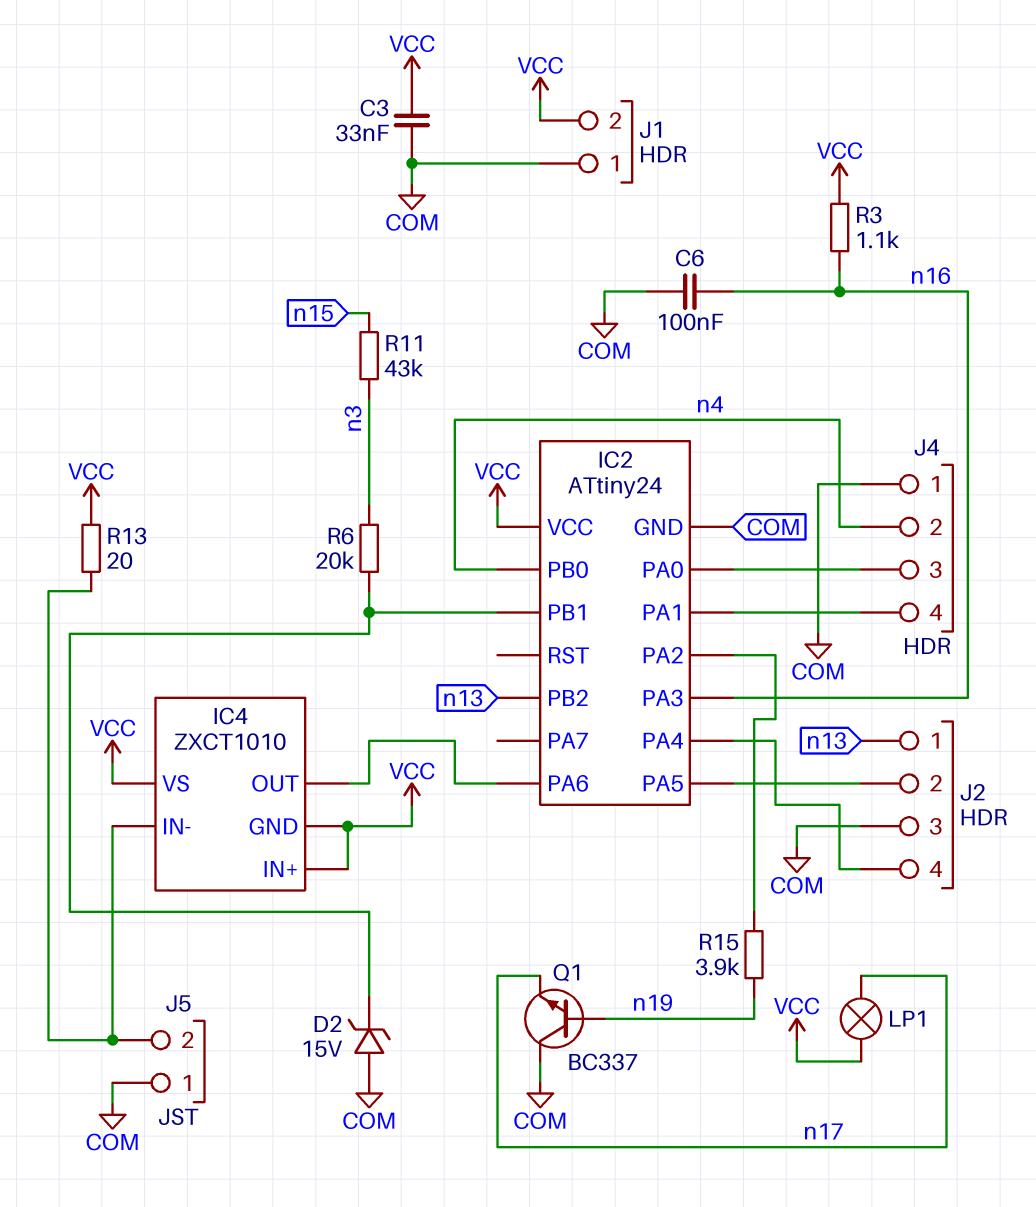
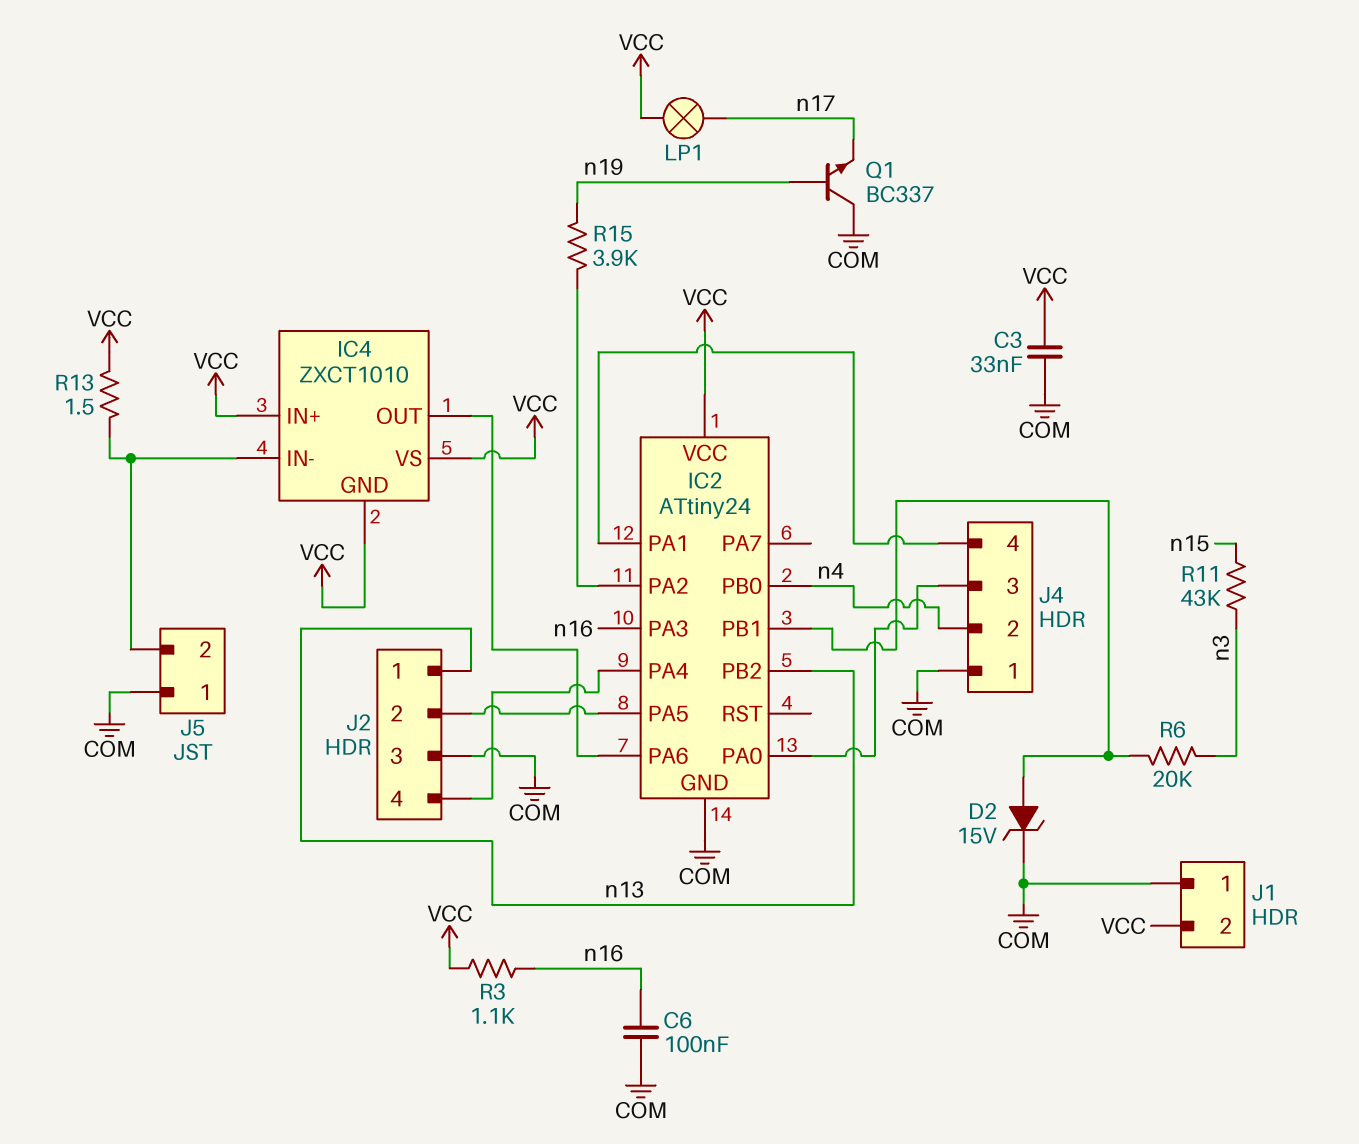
D2: zener 15V (A COM, K IC2/PB1) -> zener 15V (A IC2/PB1, K COM)
R13: 20 (IC4/IN-, VCC) -> 1.5 (IC4/IN-, VCC)

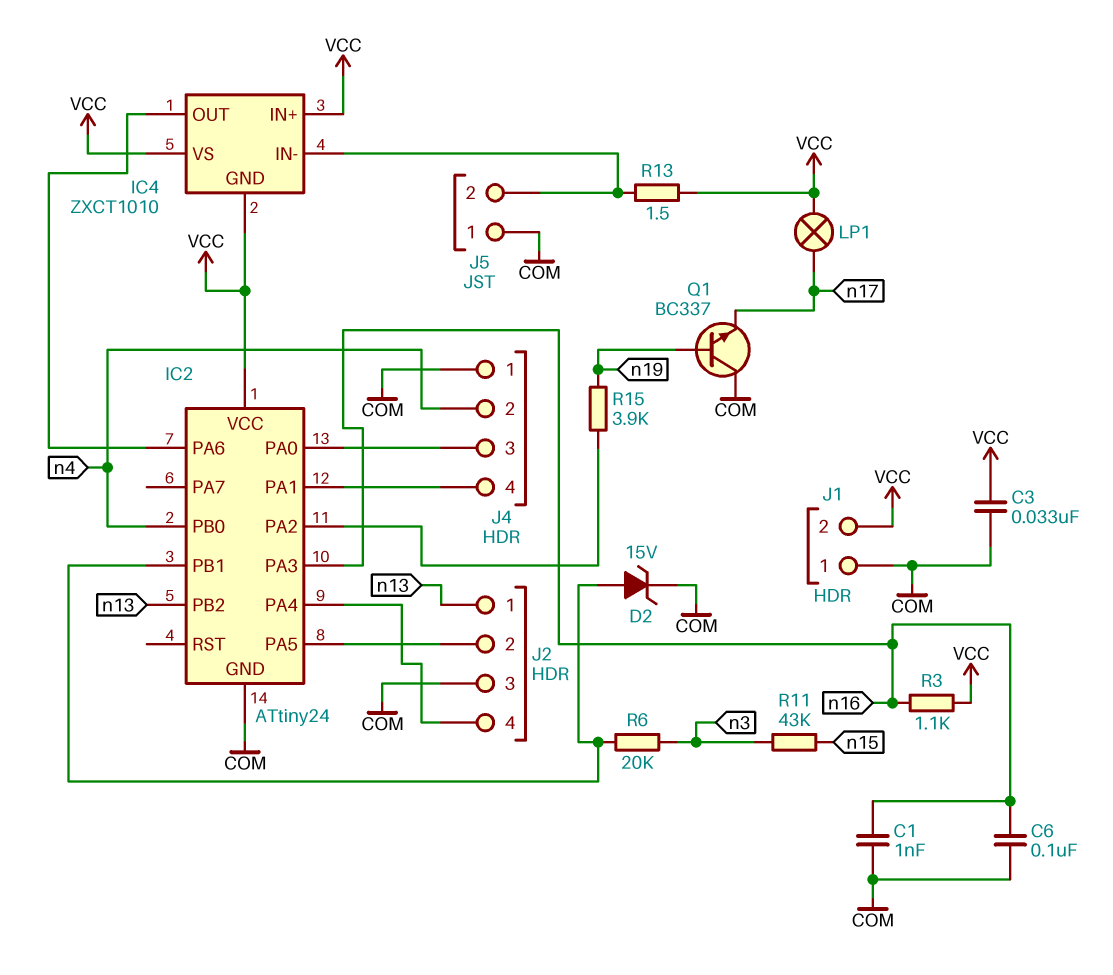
C1: none -> 1nF (COM, n16)

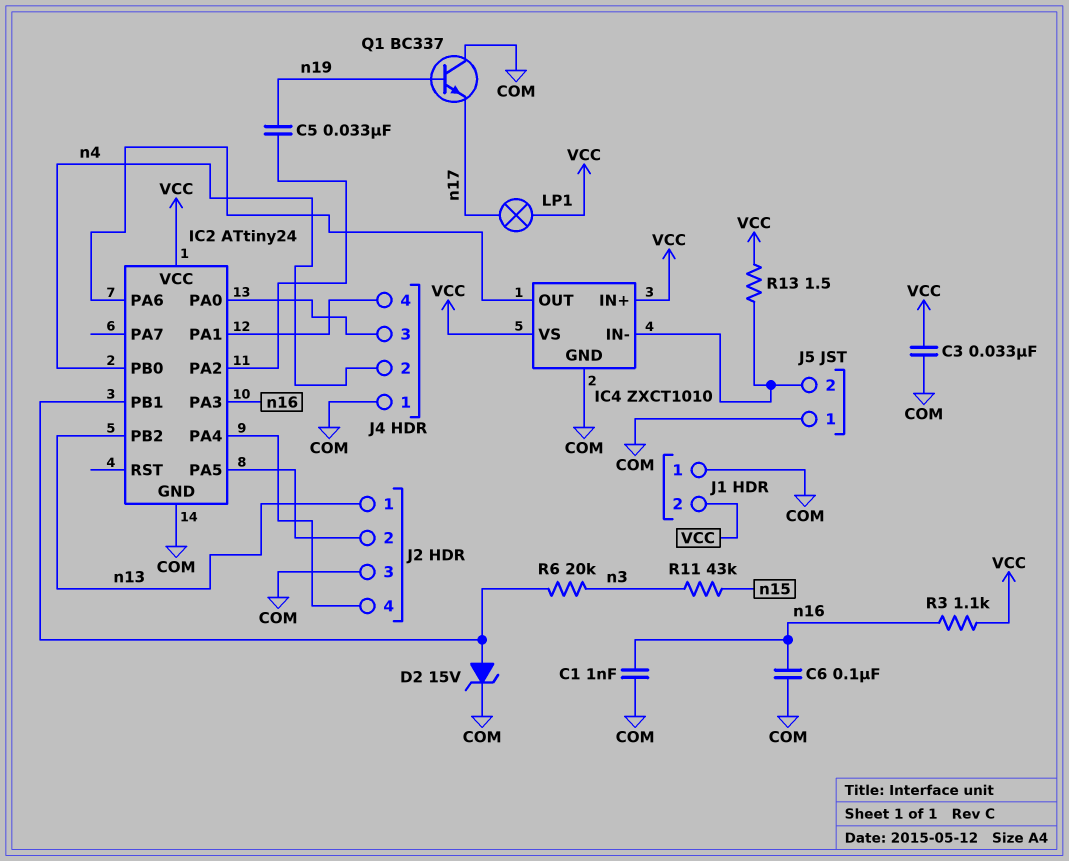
C5: none -> 33nF (IC2/PA2, n19)
IC4 pin GND: VCC -> COM
R15: 3.9k (IC2/PA2, n19) -> none

